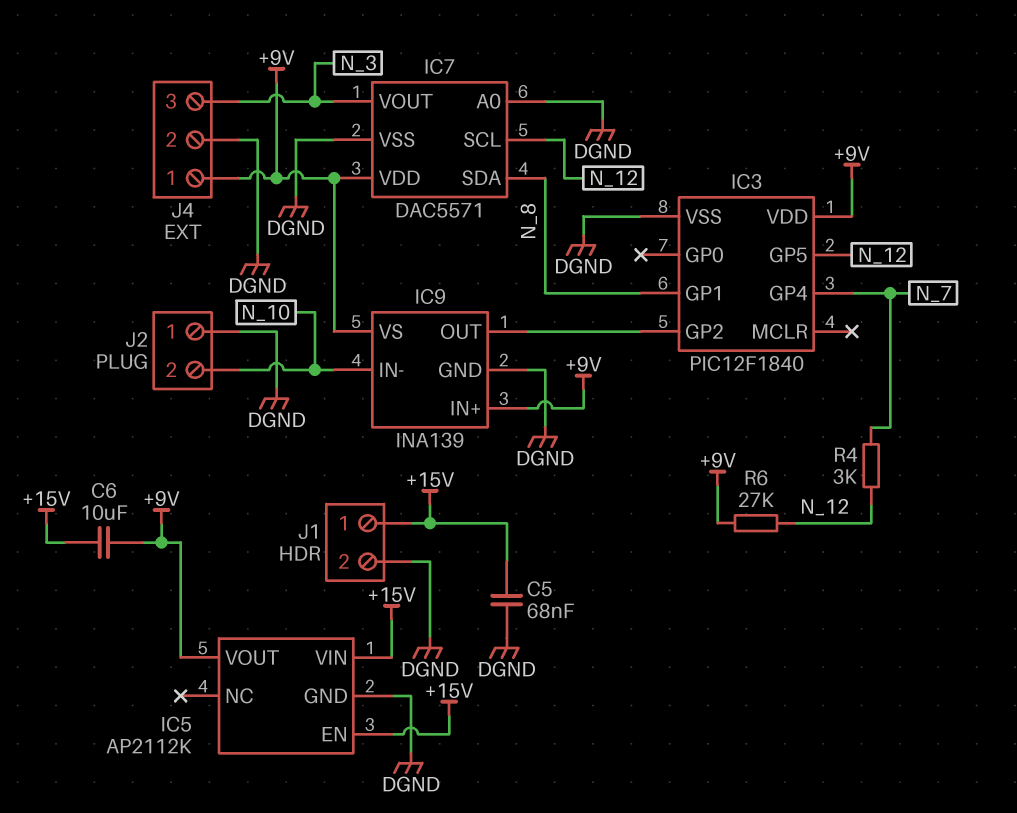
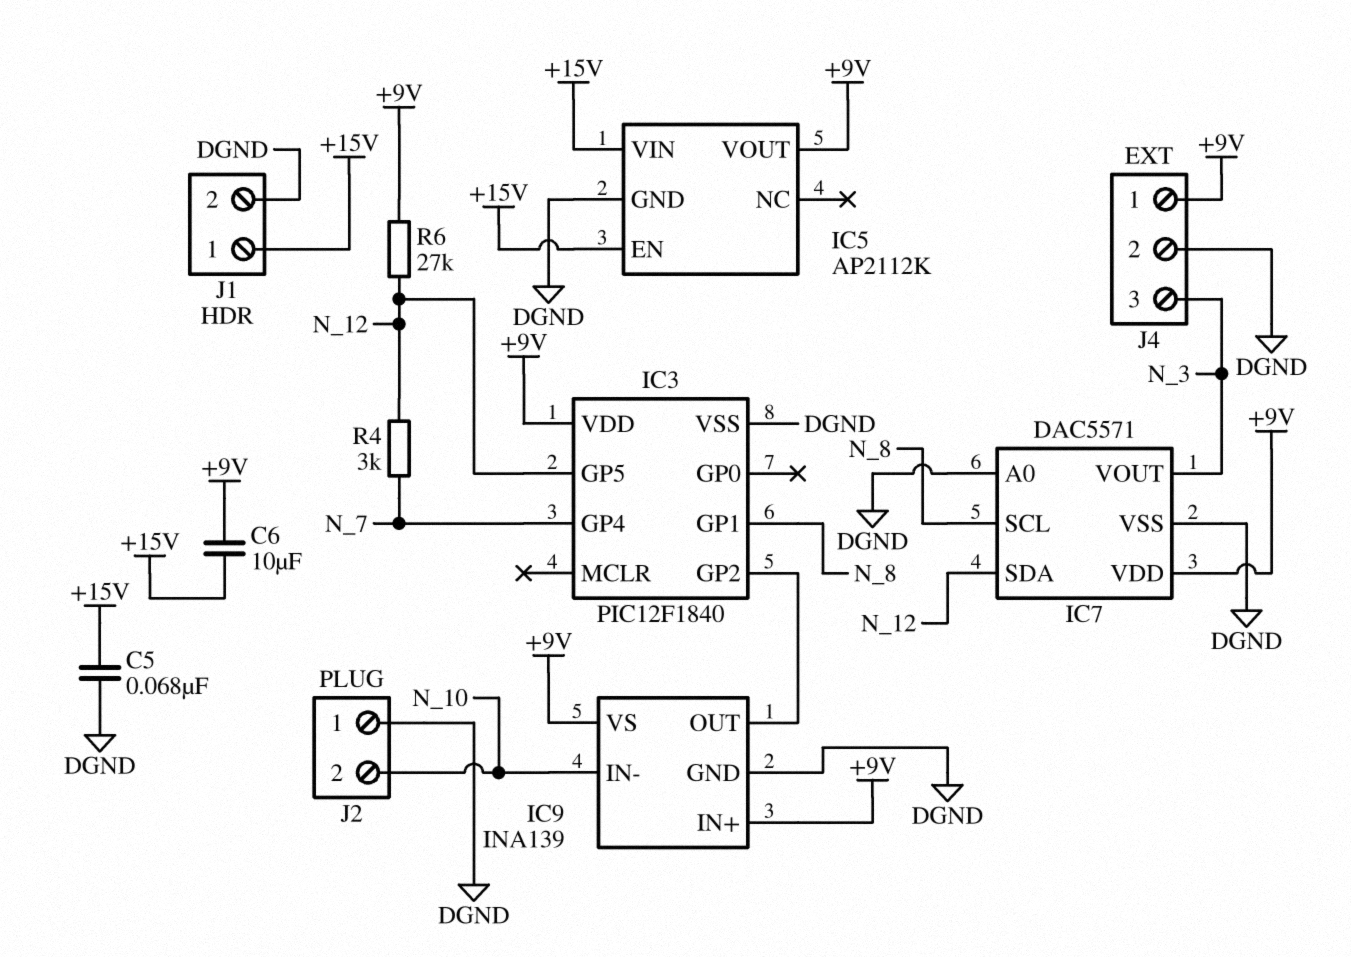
IC7 pin SCL: N_12 -> N_8
IC7 pin SDA: N_8 -> N_12

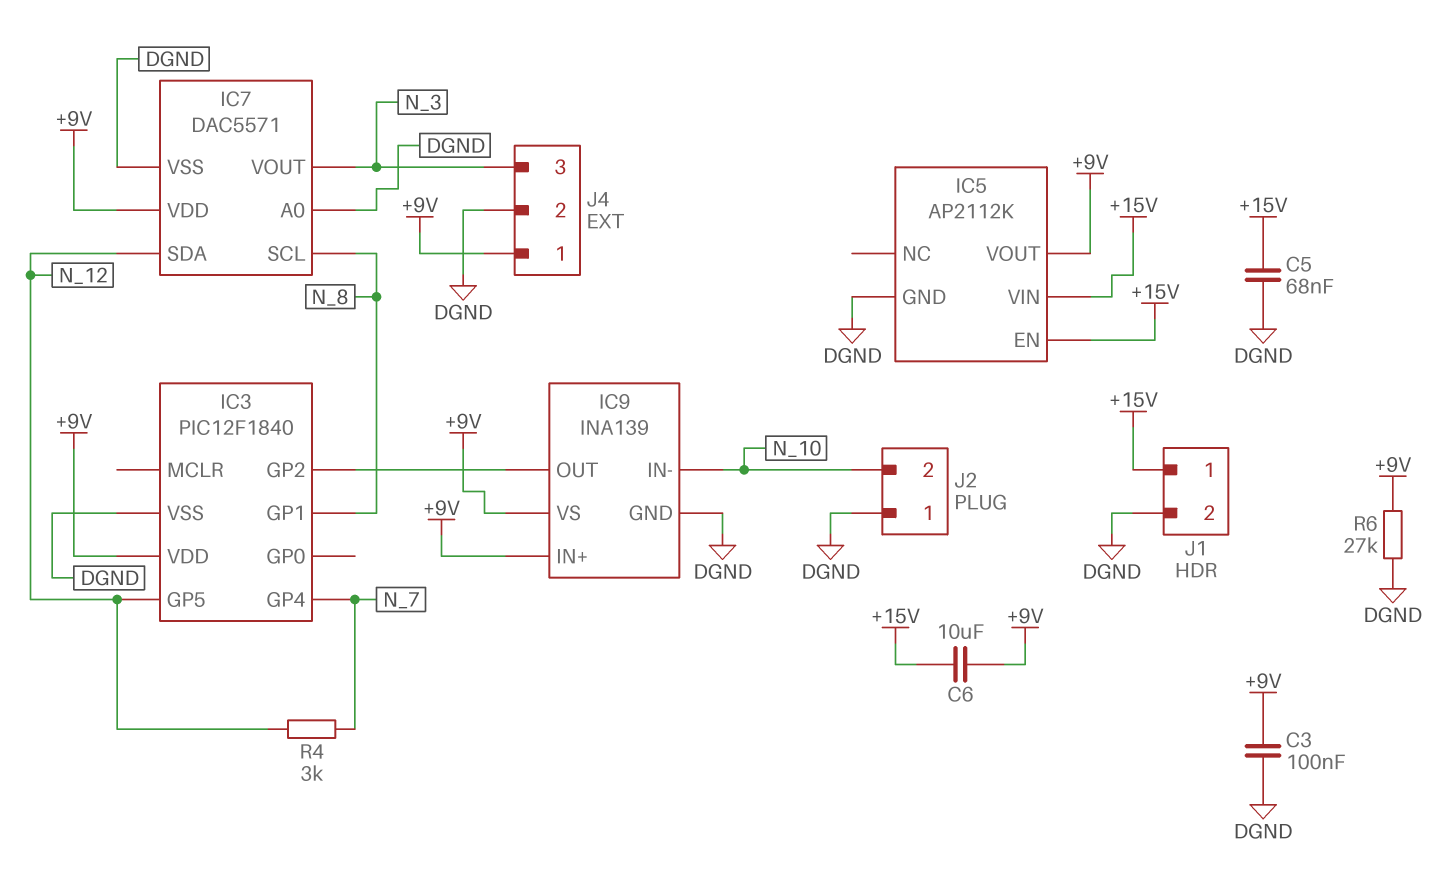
C3: none -> 100nF (+9V, DGND)
R6: 27k (+9V, N_12) -> 27k (+9V, DGND)

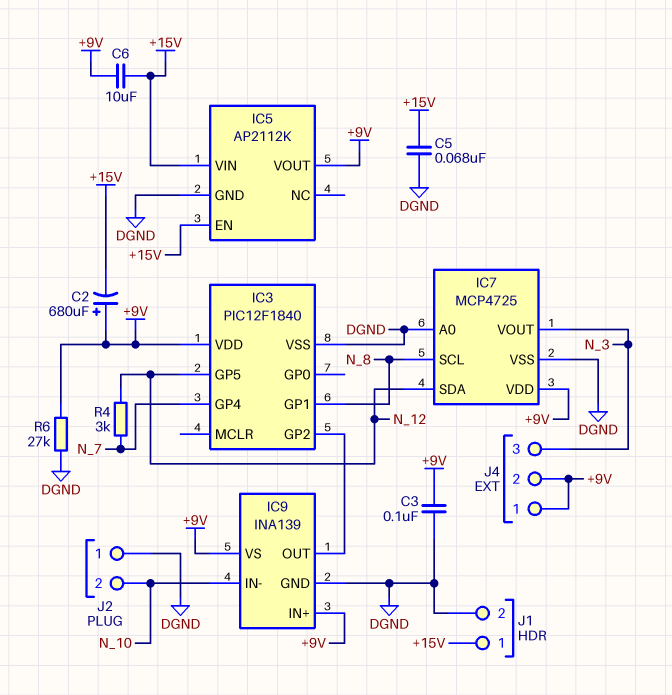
C2: none -> 680uF (plus +9V, minus +15V)
IC7: DAC5571 -> MCP4725
J4 pin 2: DGND -> +9V

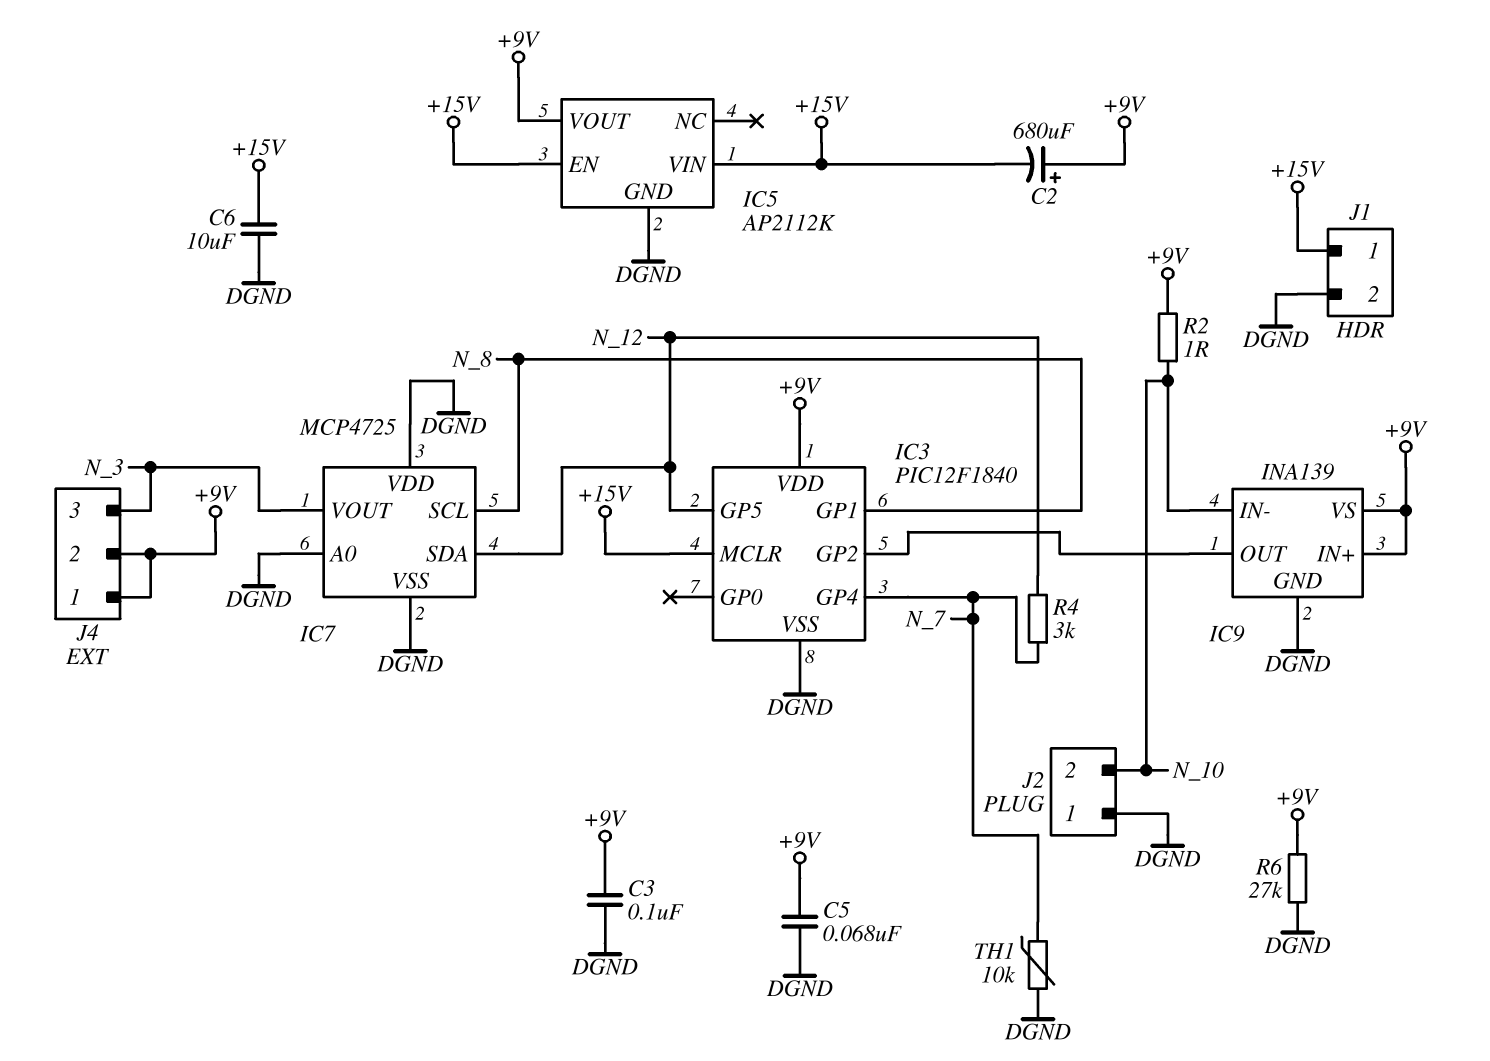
C5: 68nF (+15V, DGND) -> 68nF (+9V, DGND)
C6: 10uF (+9V, +15V) -> 10uF (+15V, DGND)
IC3 pin MCLR: none -> +15V
IC7 pin VDD: +9V -> DGND
R2: none -> 1 (+9V, N_10)
TH1: none -> 10k (DGND, N_7)

